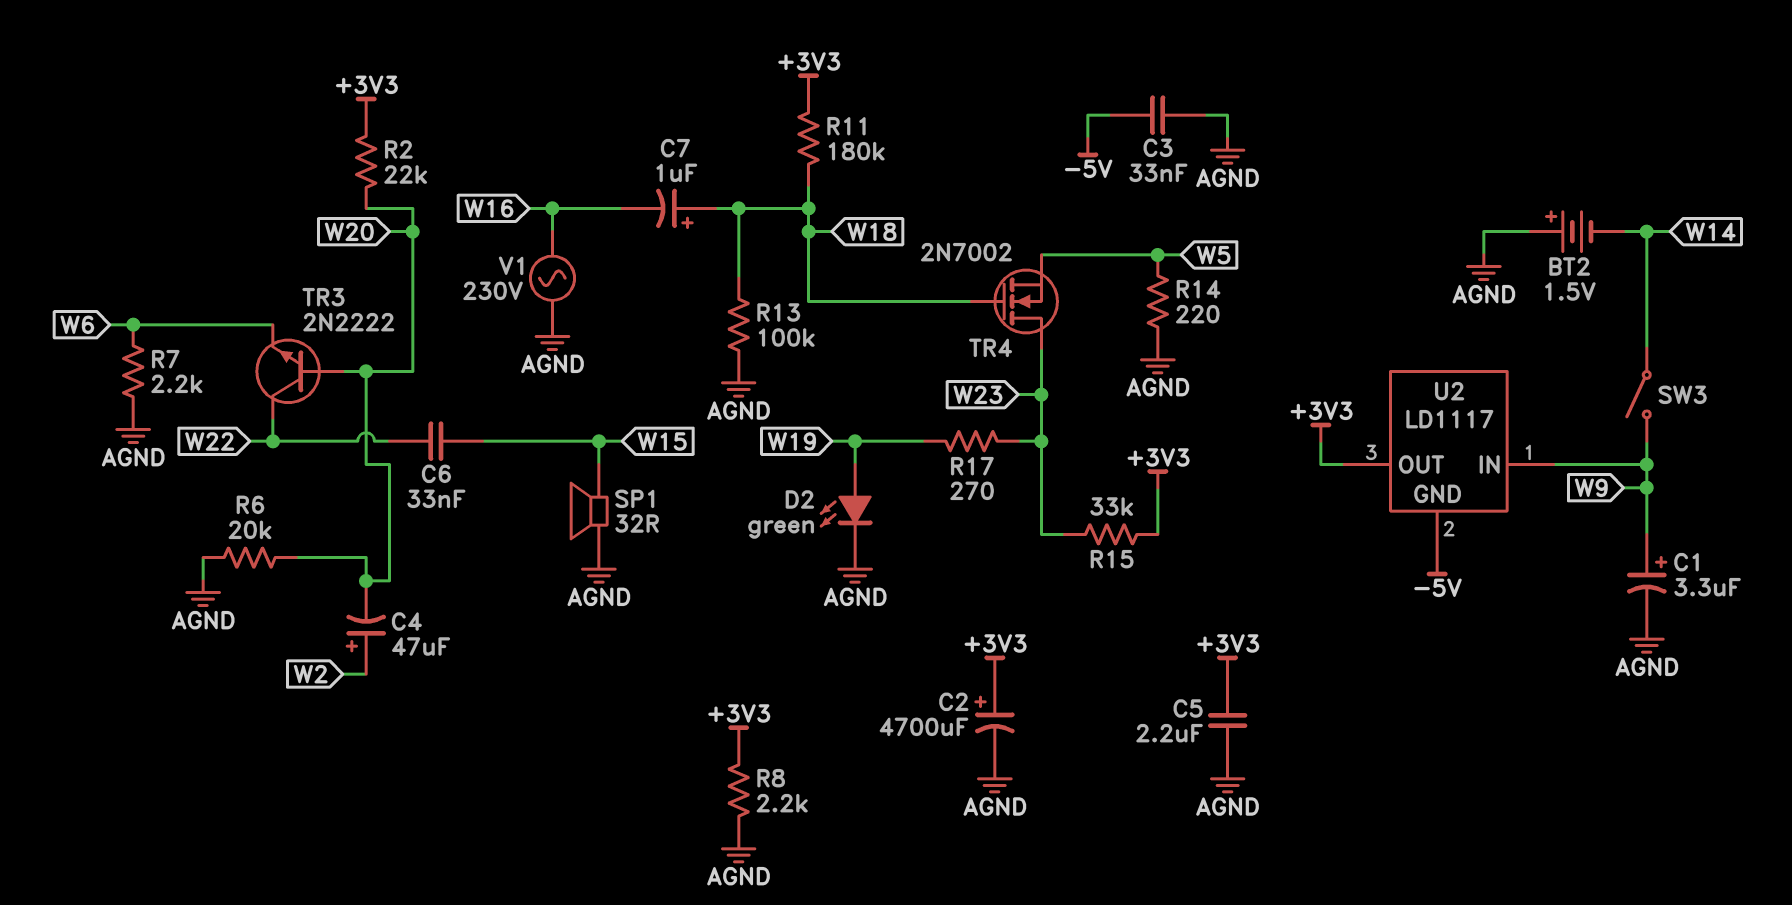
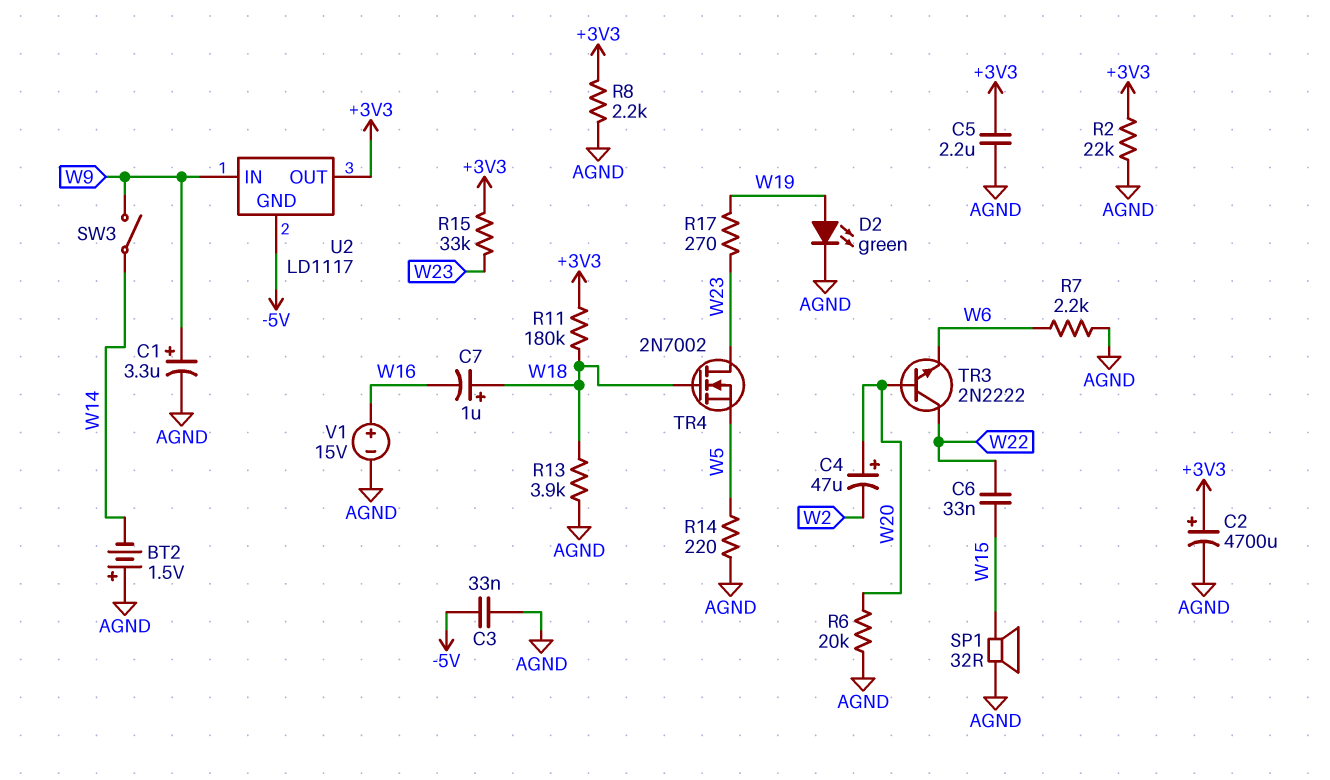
C4: 47uF (plus W2, minus W20) -> 47uF (plus W20, minus W2)
R2: 22k (+3V3, W20) -> 22k (+3V3, AGND)
R13: 100k (AGND, W18) -> 3.9k (AGND, W18)
V1: AC 230V (AGND, W16) -> 15V (plus W16, minus AGND)

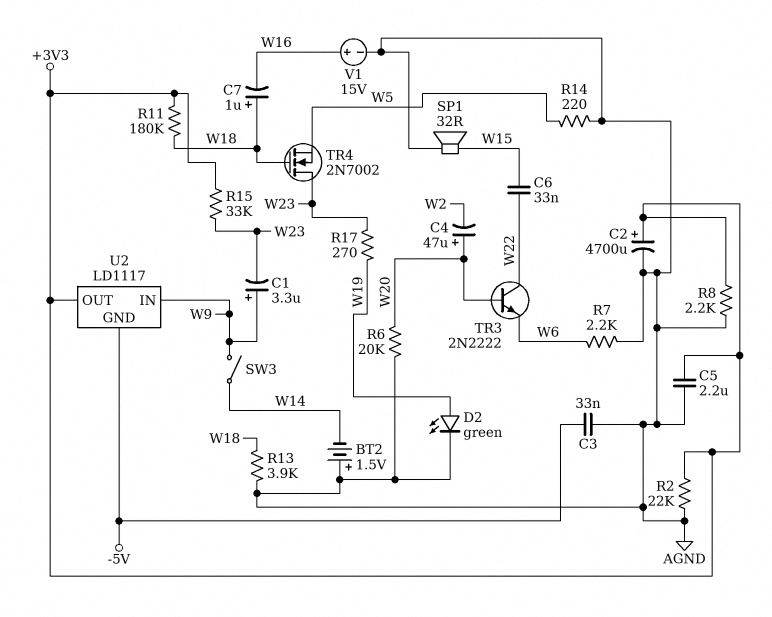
C1: 3.3uF (plus W9, minus AGND) -> 3.3uF (plus W9, minus W23)

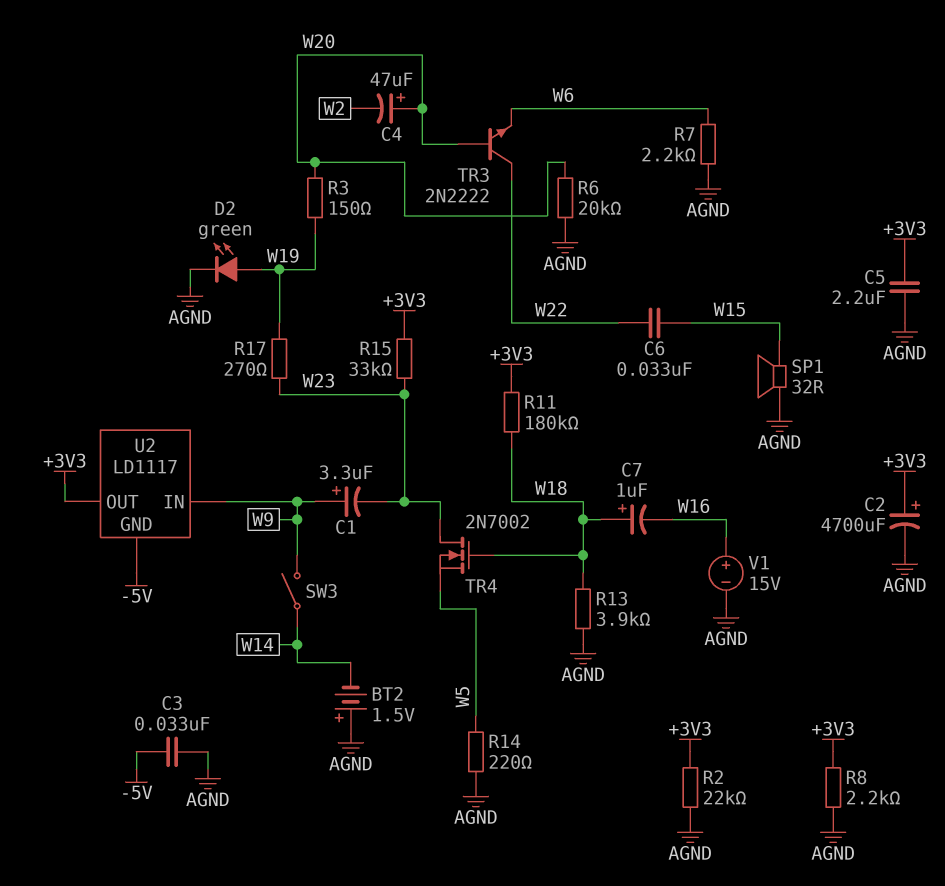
R3: none -> 150 (W19, W20)

